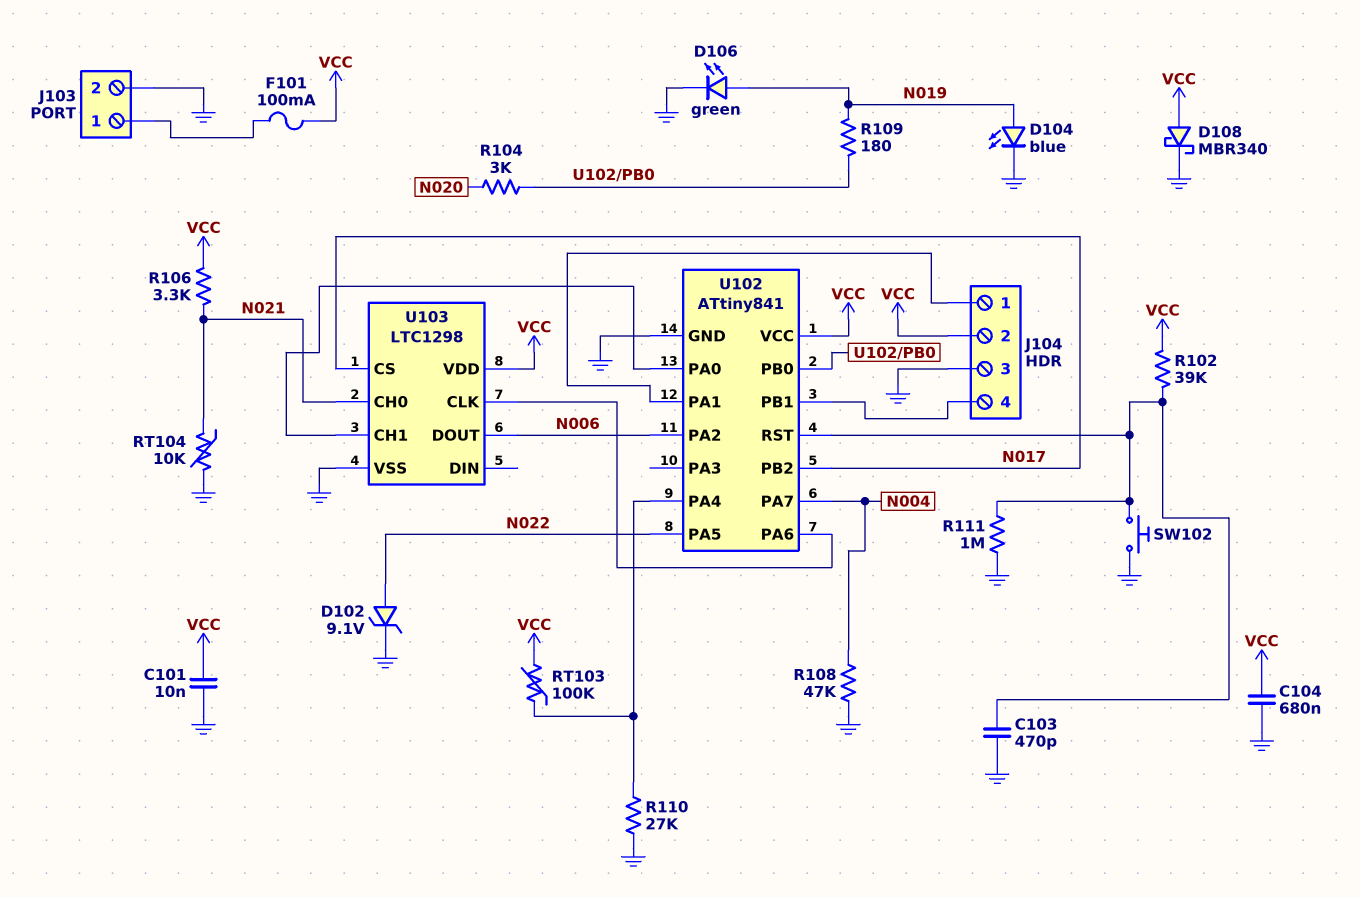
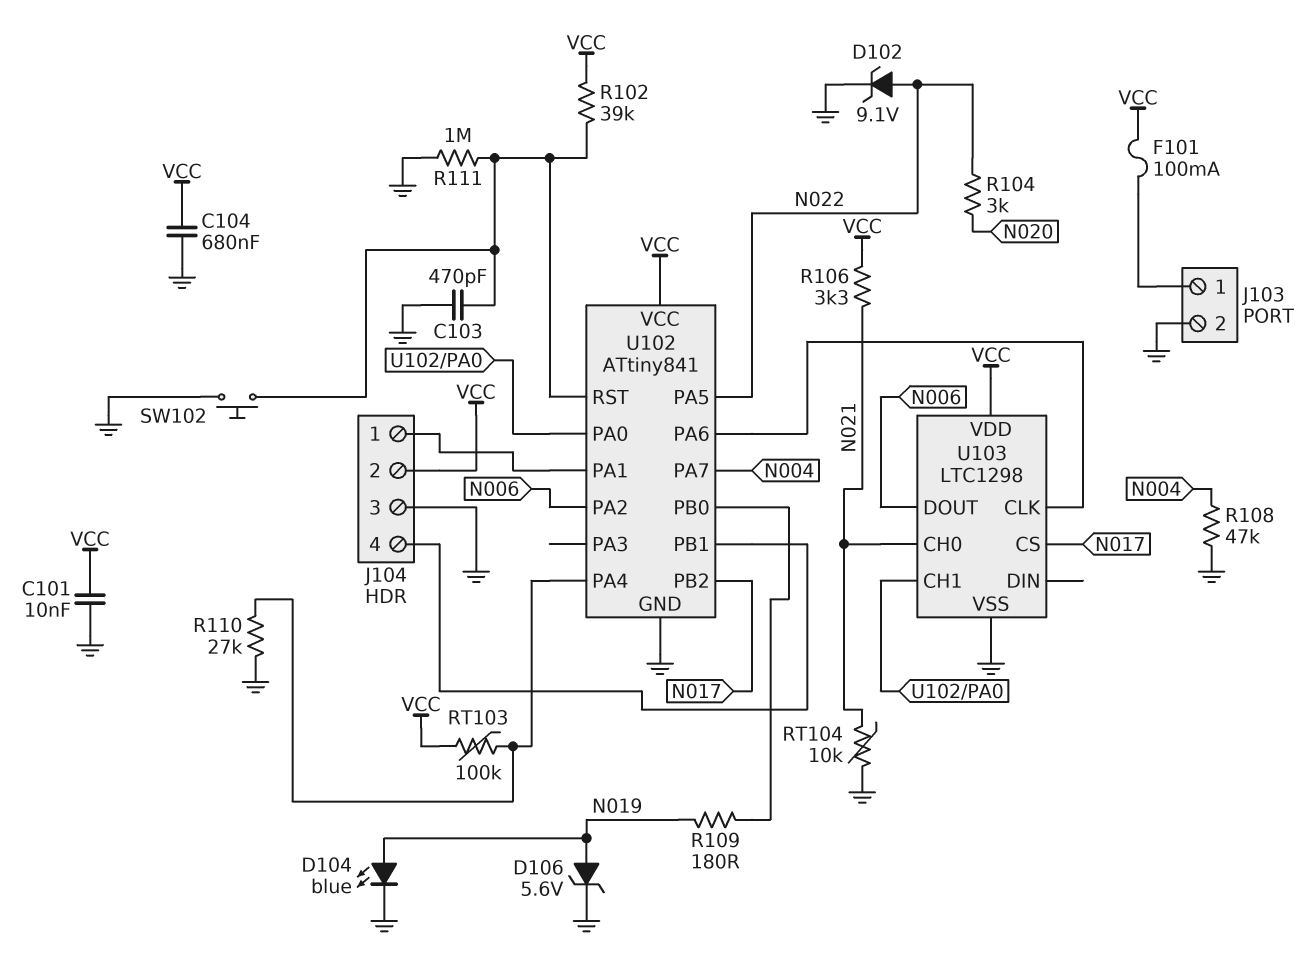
D106: LED green (A N019, K GND) -> zener 5.6V (A N019, K GND)
D108: schottky MBR340 (A VCC, K GND) -> none
R104: 3k (N020, U102/PB0) -> 3k (N020, N022)

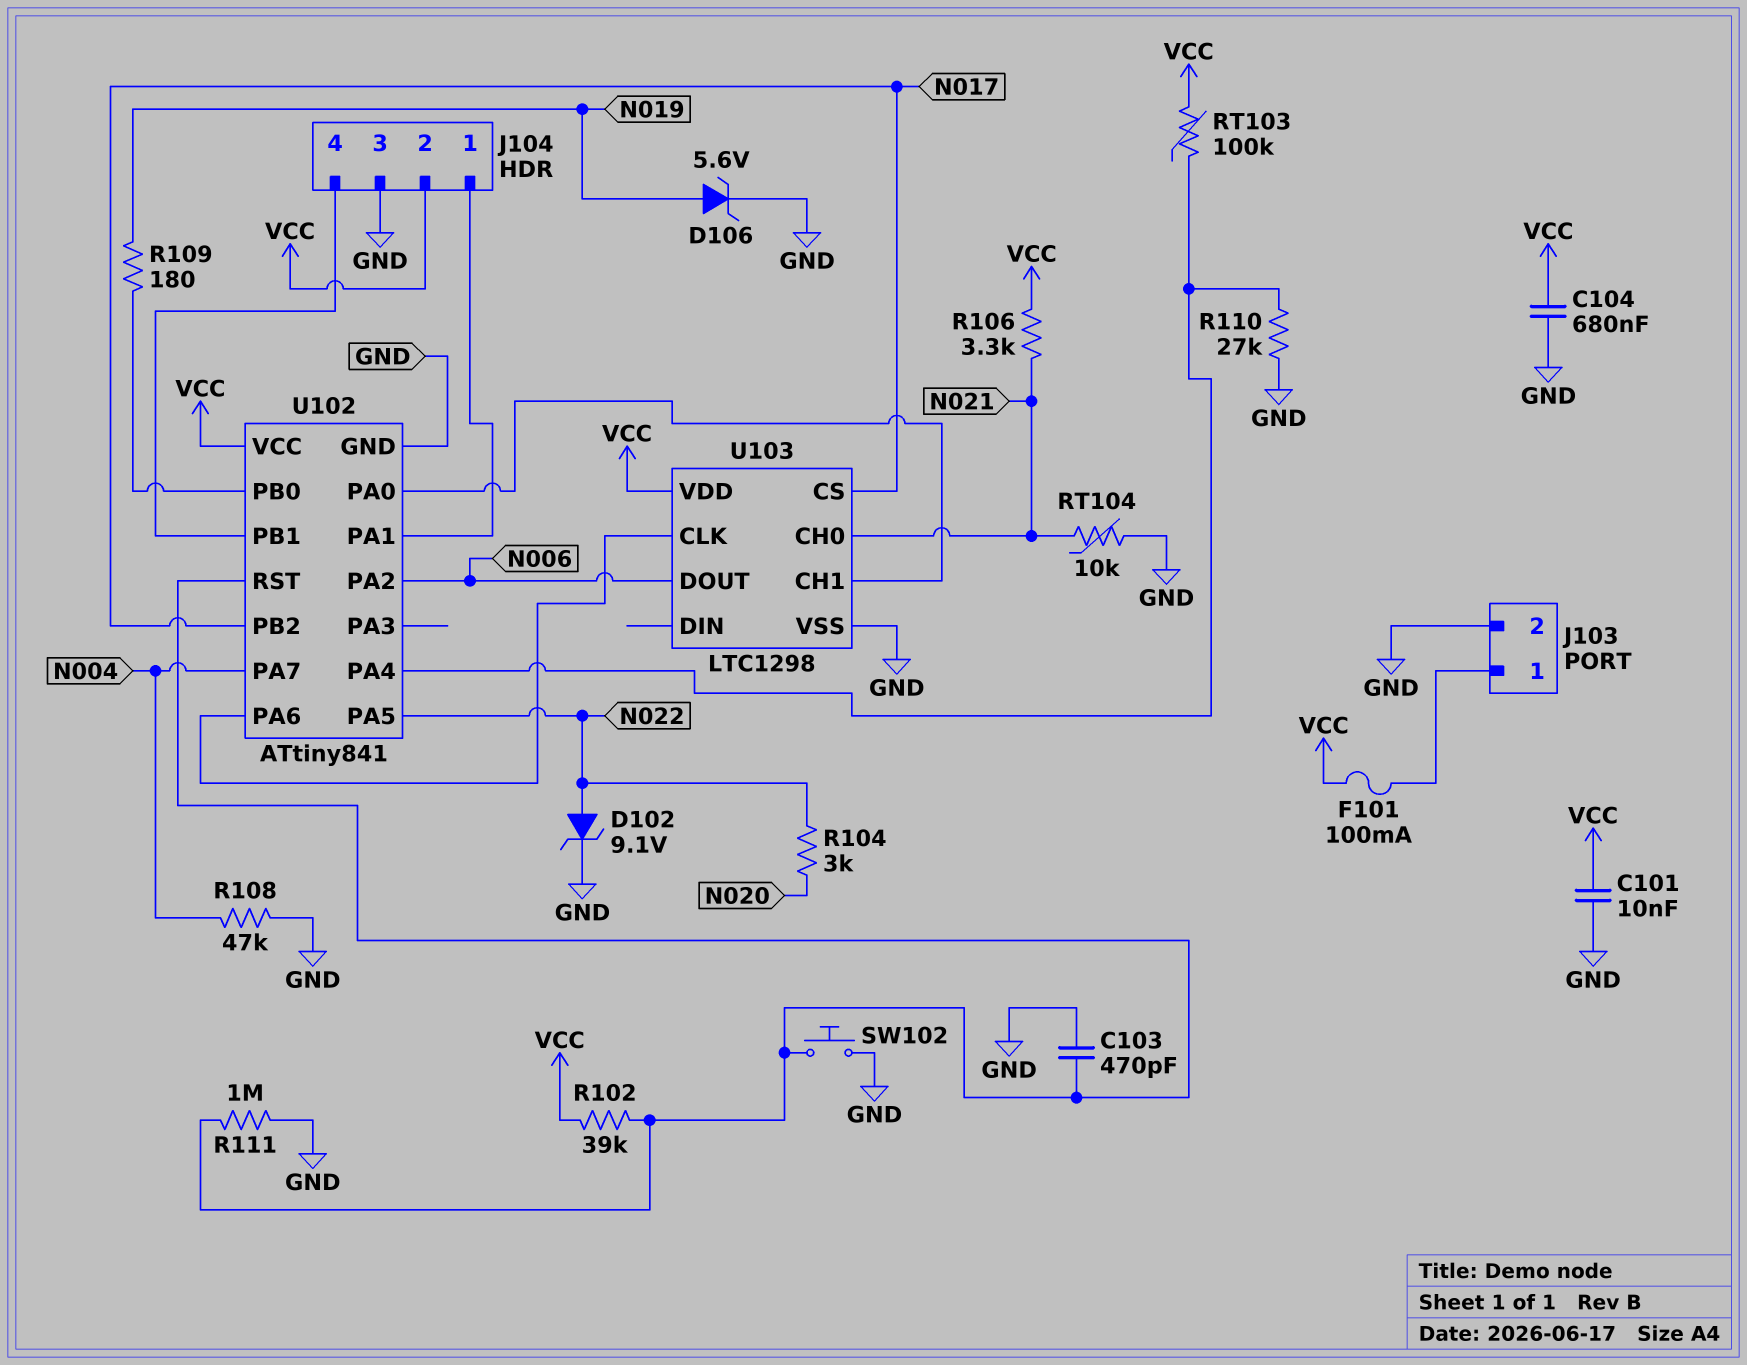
D104: LED blue (A N019, K GND) -> none

